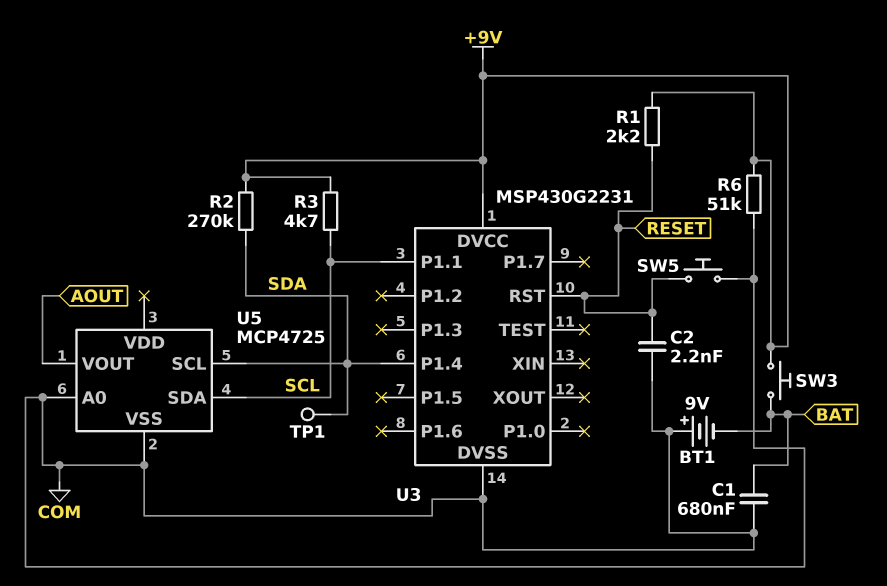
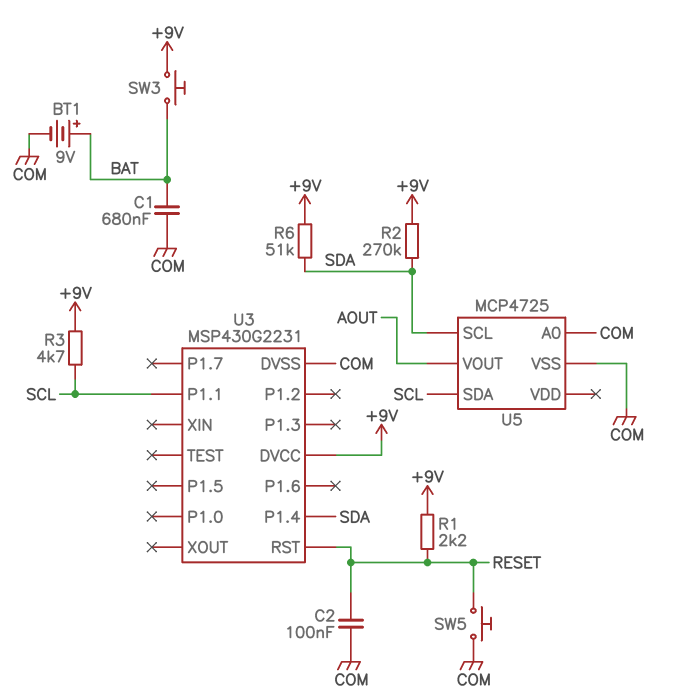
BT1: 9V (plus COM, minus BAT) -> 9V (plus BAT, minus COM)
C2: 2.2nF (COM, RESET) -> 100nF (COM, RESET)
R6: 51k (+9V, COM) -> 51k (+9V, SDA)
TP1: test point (SDA) -> none

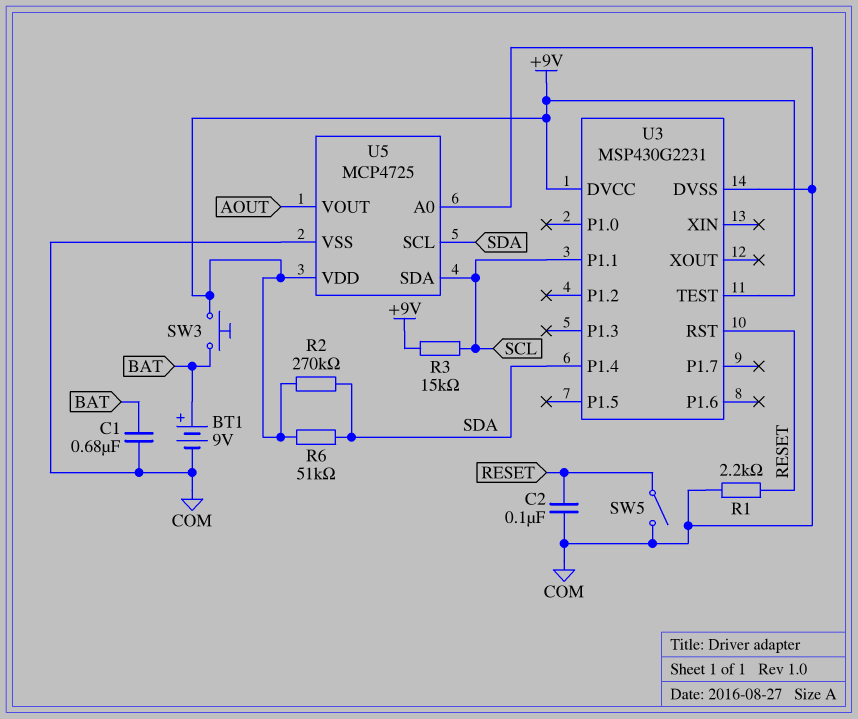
R1: 2.2k (+9V, RESET) -> 2.2k (COM, RESET)
R3: 4.7k (+9V, SCL) -> 15k (+9V, SCL)
SW5: button (COM, RESET) -> switch (COM, RESET)
U3 pin TEST: none -> +9V
U5 pin VDD: none -> +9V

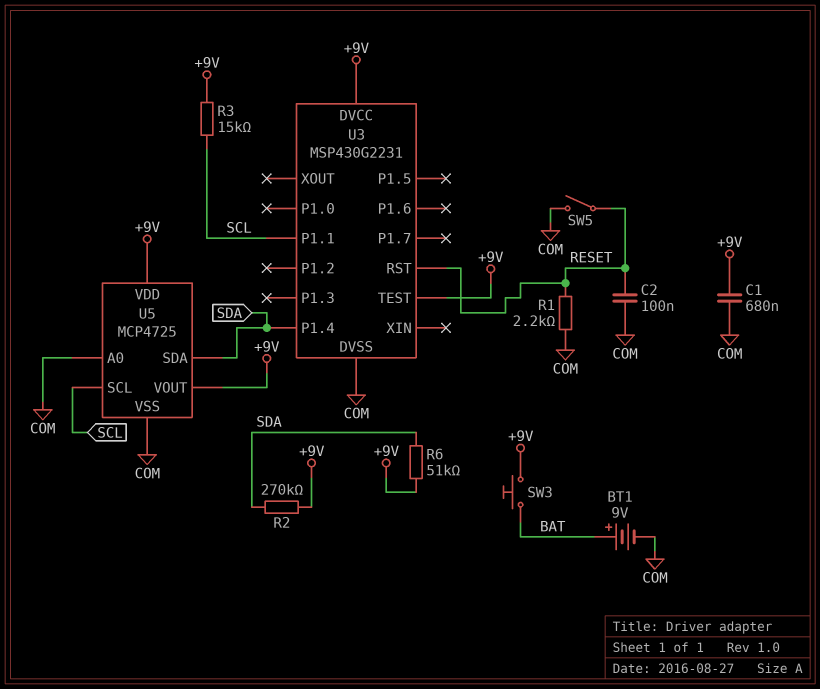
C1: 680nF (BAT, COM) -> 680nF (+9V, COM)
U5 pin SCL: SDA -> SCL
U5 pin SDA: SCL -> SDA
U5 pin VOUT: AOUT -> +9V

